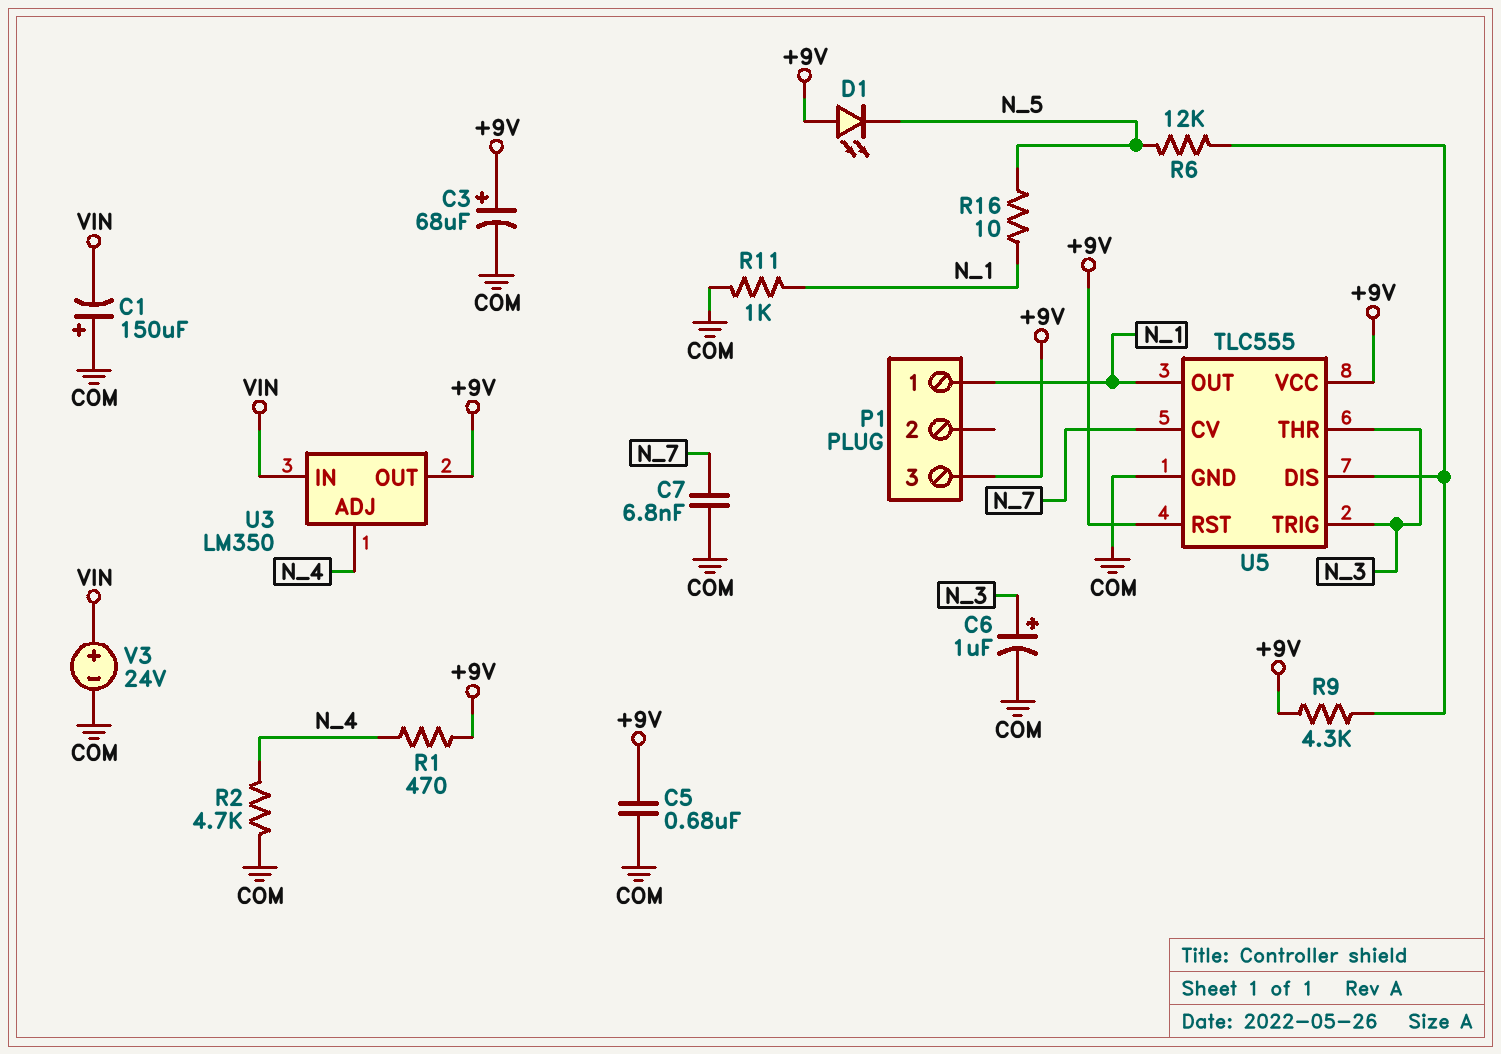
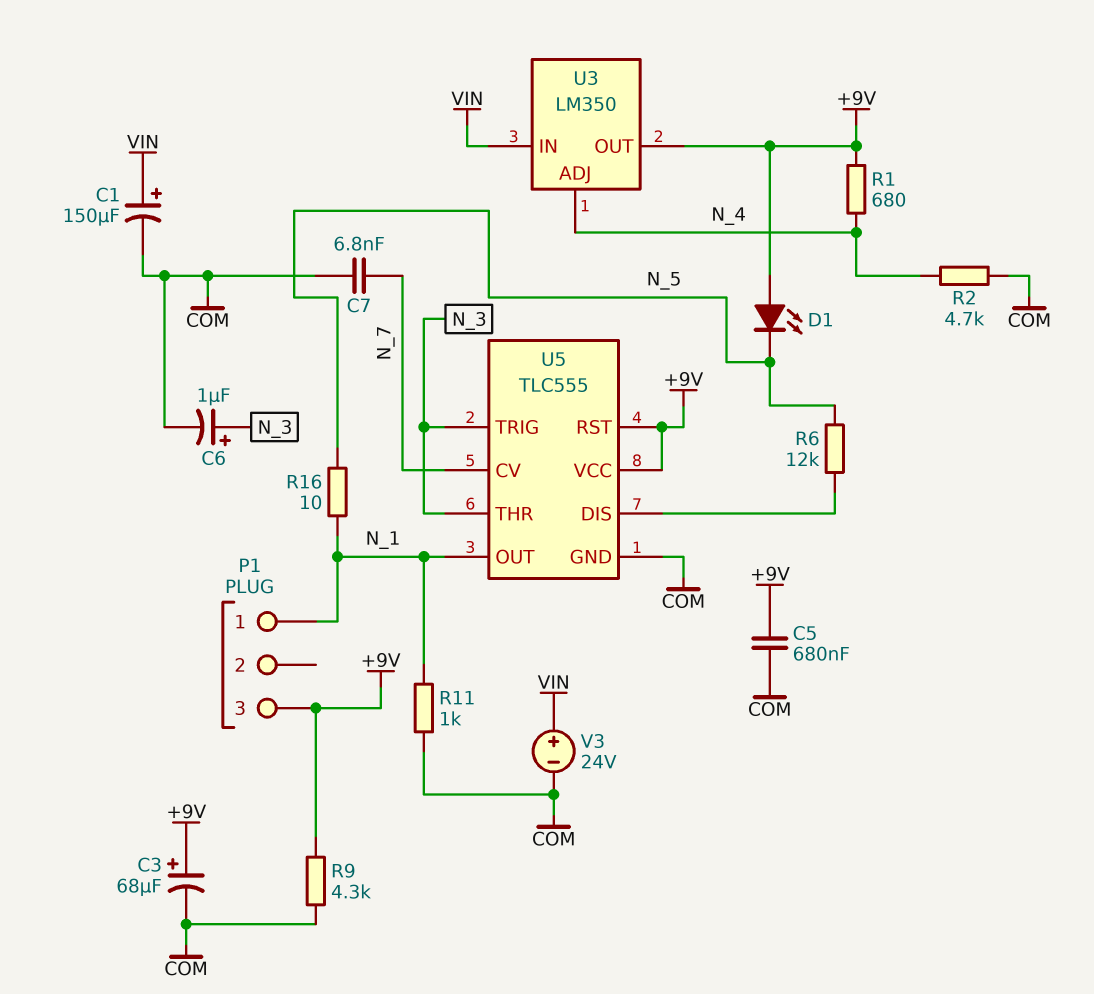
C1: 150uF (plus COM, minus VIN) -> 150uF (plus VIN, minus COM)
R1: 470 (+9V, N_4) -> 680 (+9V, N_4)
R9: 4.3k (+9V, U5/DIS) -> 4.3k (+9V, COM)

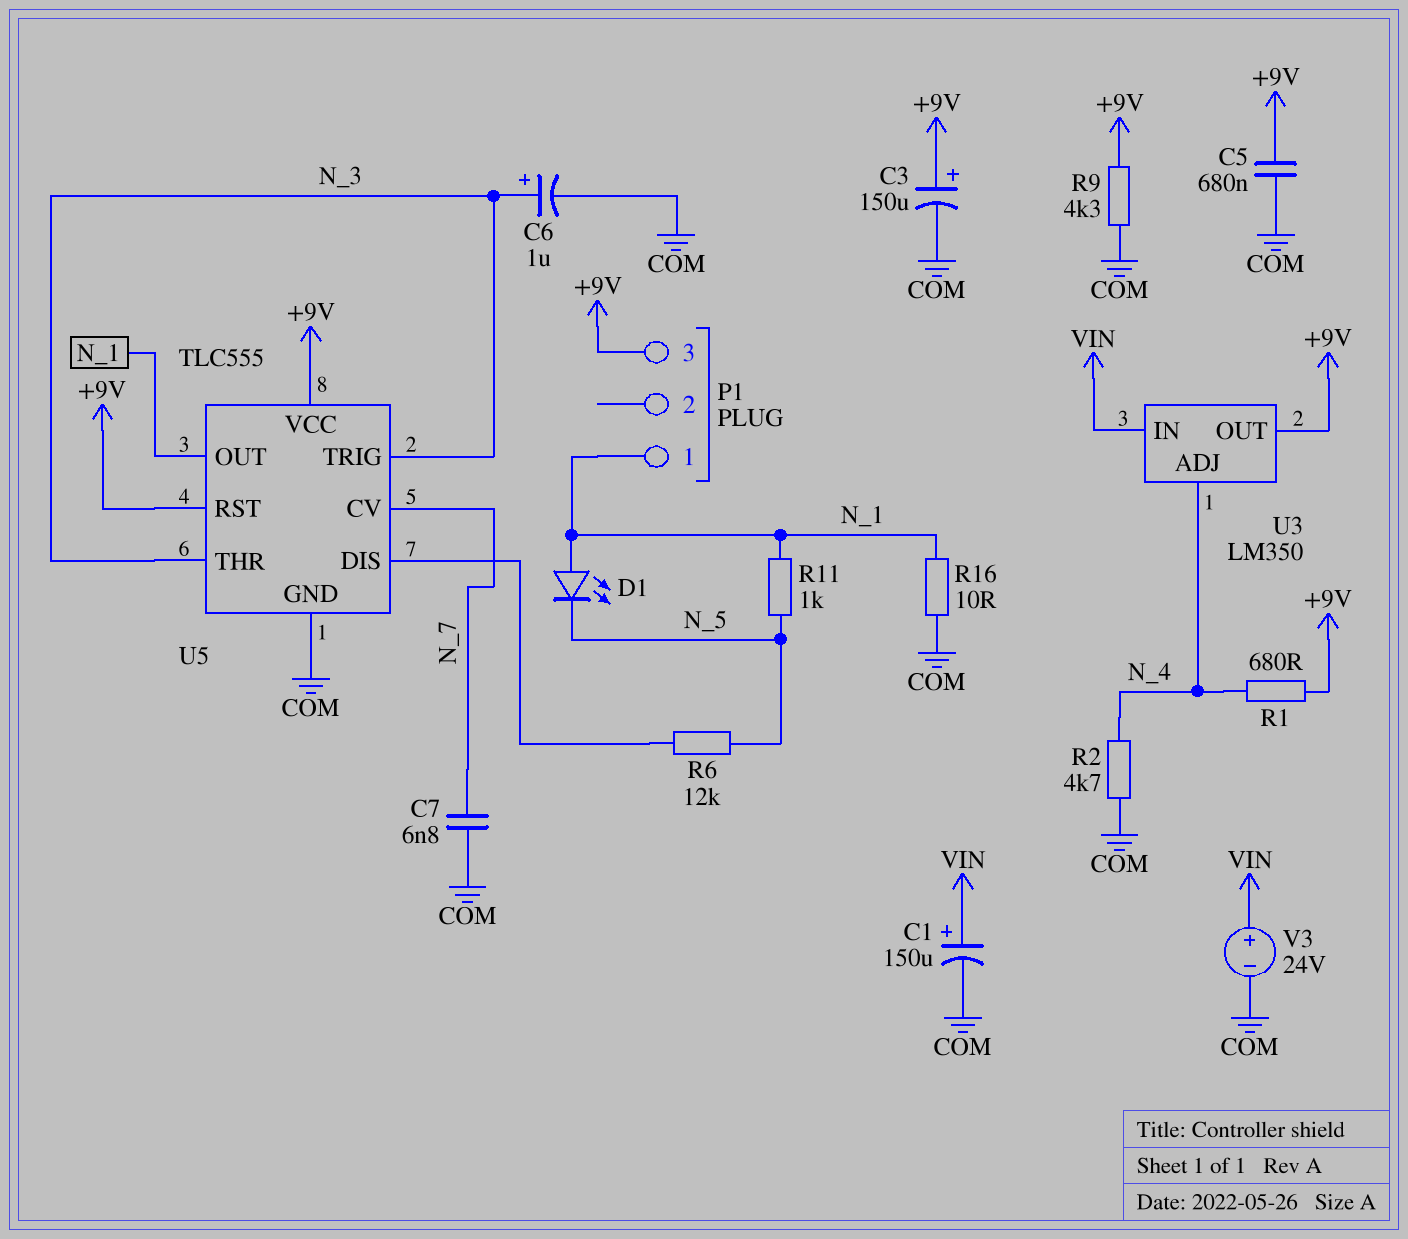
C3: 68uF (plus +9V, minus COM) -> 150uF (plus +9V, minus COM)
D1: LED (A +9V, K N_5) -> LED (A N_1, K N_5)
R11: 1k (COM, N_1) -> 1k (N_1, N_5)
R16: 10 (N_1, N_5) -> 10 (COM, N_1)

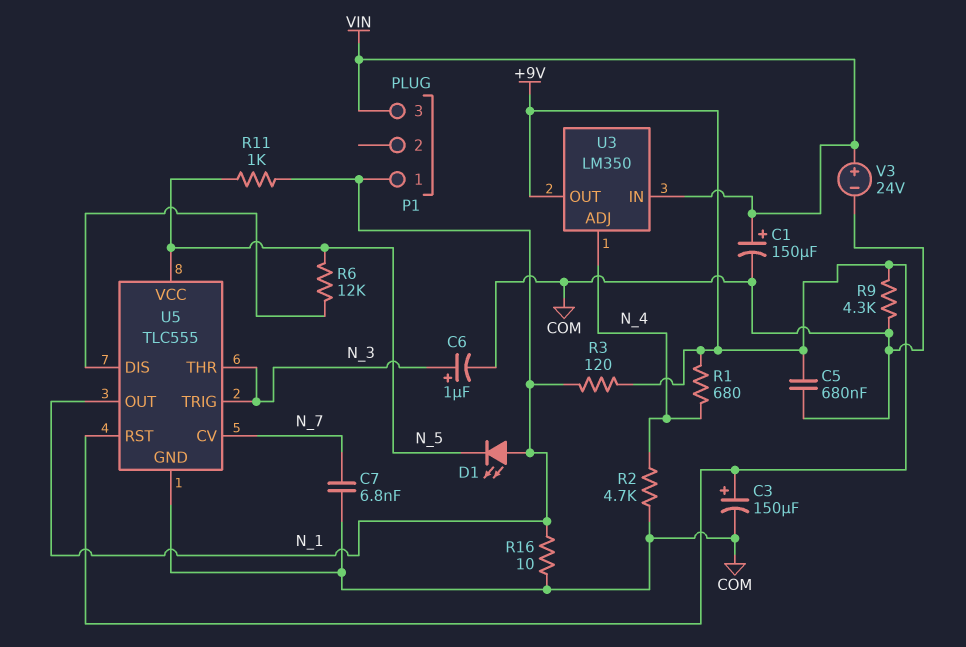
P1 pin 3: +9V -> VIN
R3: none -> 120 (+9V, N_1)
U5 pin VCC: +9V -> N_5

